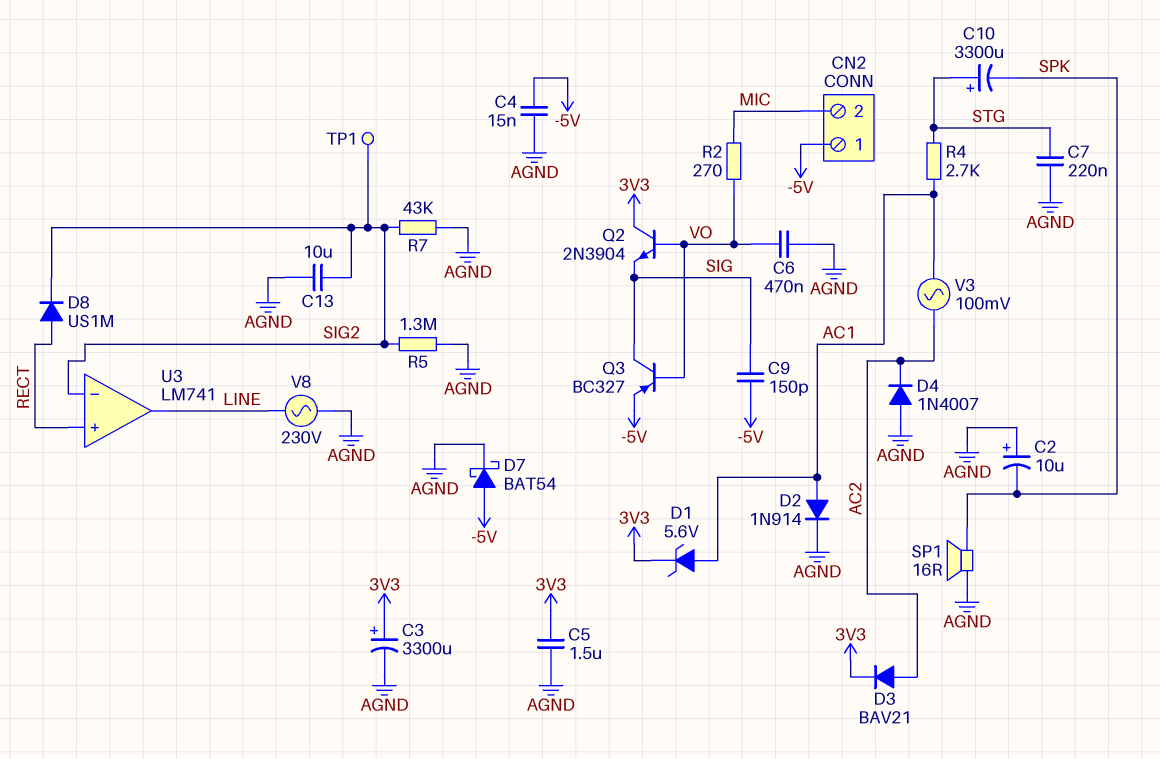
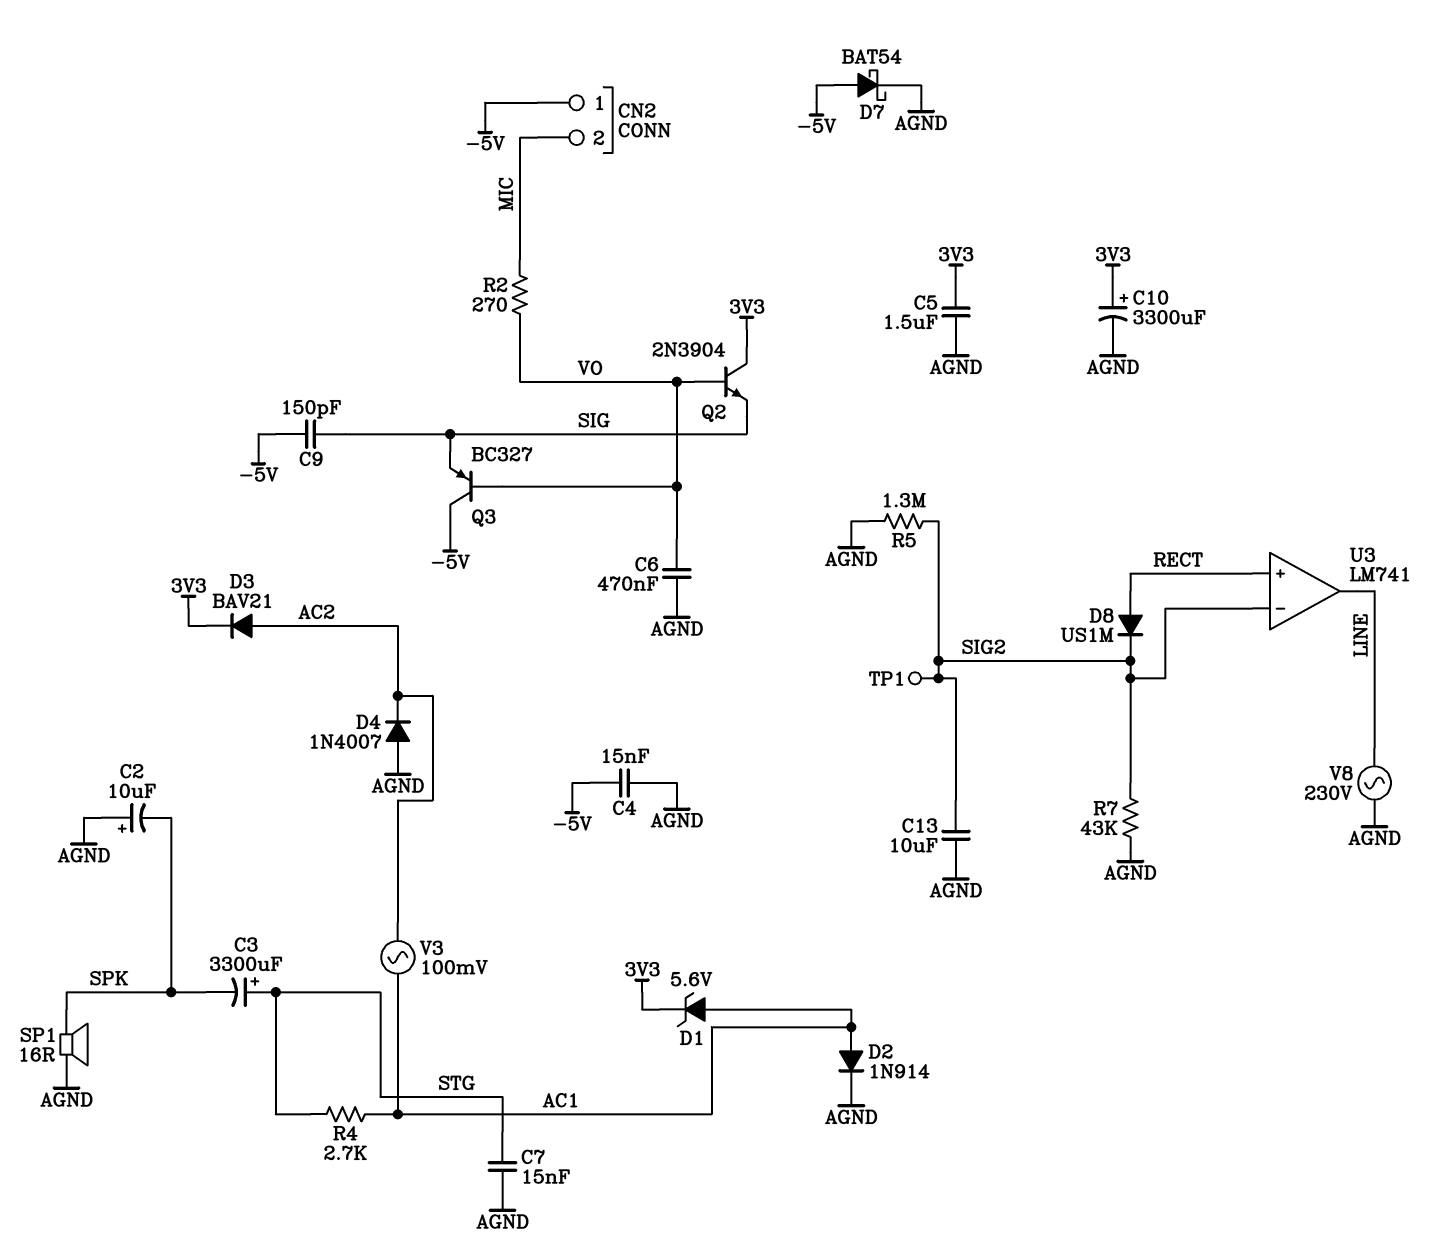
C3: 3300uF (plus 3V3, minus AGND) -> 3300uF (plus STG, minus SPK)
C7: 220nF (AGND, STG) -> 15nF (AGND, STG)
C10: 3300uF (plus STG, minus SPK) -> 3300uF (plus 3V3, minus AGND)
Q3: PNP BC327 (B VO, C SIG, E -5V) -> PNP BC327 (B VO, C -5V, E SIG)

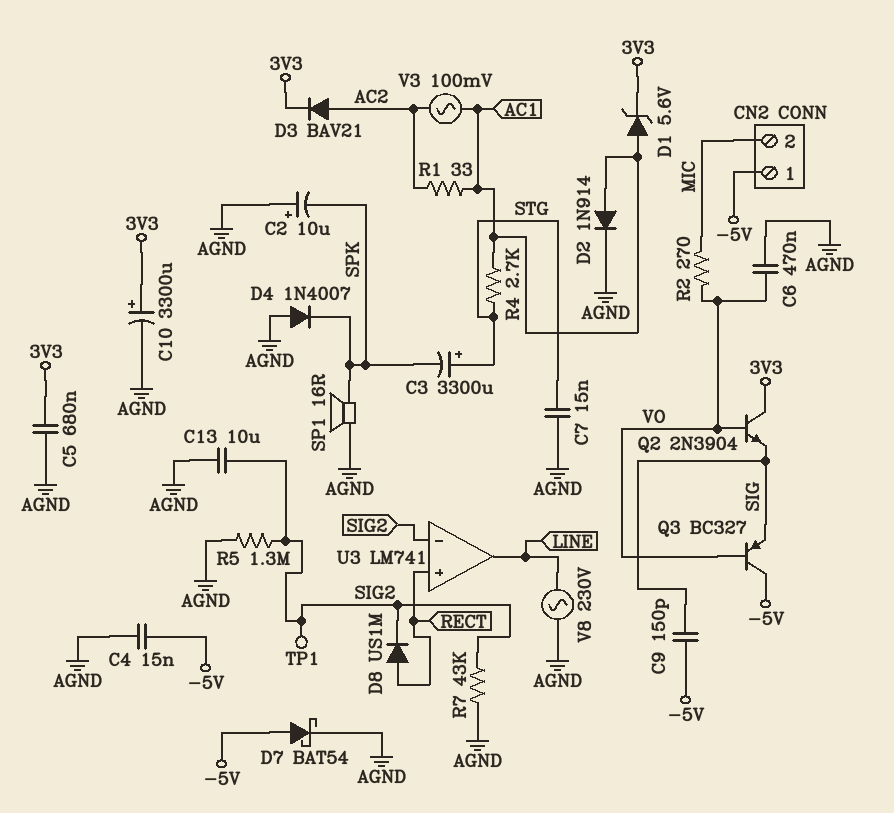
C5: 1.5uF (3V3, AGND) -> 680nF (3V3, AGND)
D4: diode 1N4007 (A AGND, K AC2) -> diode 1N4007 (A AGND, K SPK)
R1: none -> 33 (AC1, AC2)

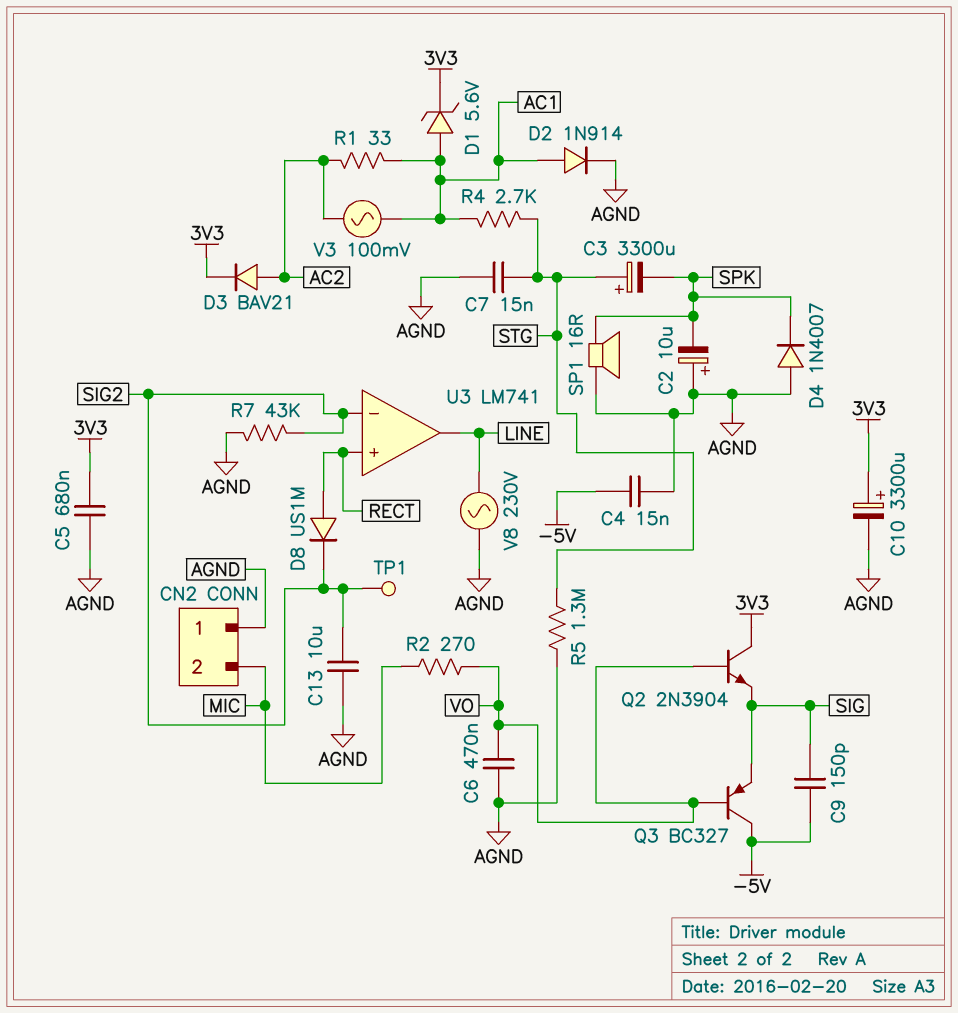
CN2 pin 1: -5V -> AGND
D7: schottky BAT54 (A -5V, K AGND) -> none
R5: 1.3M (AGND, SIG2) -> 1.3M (AGND, STG)

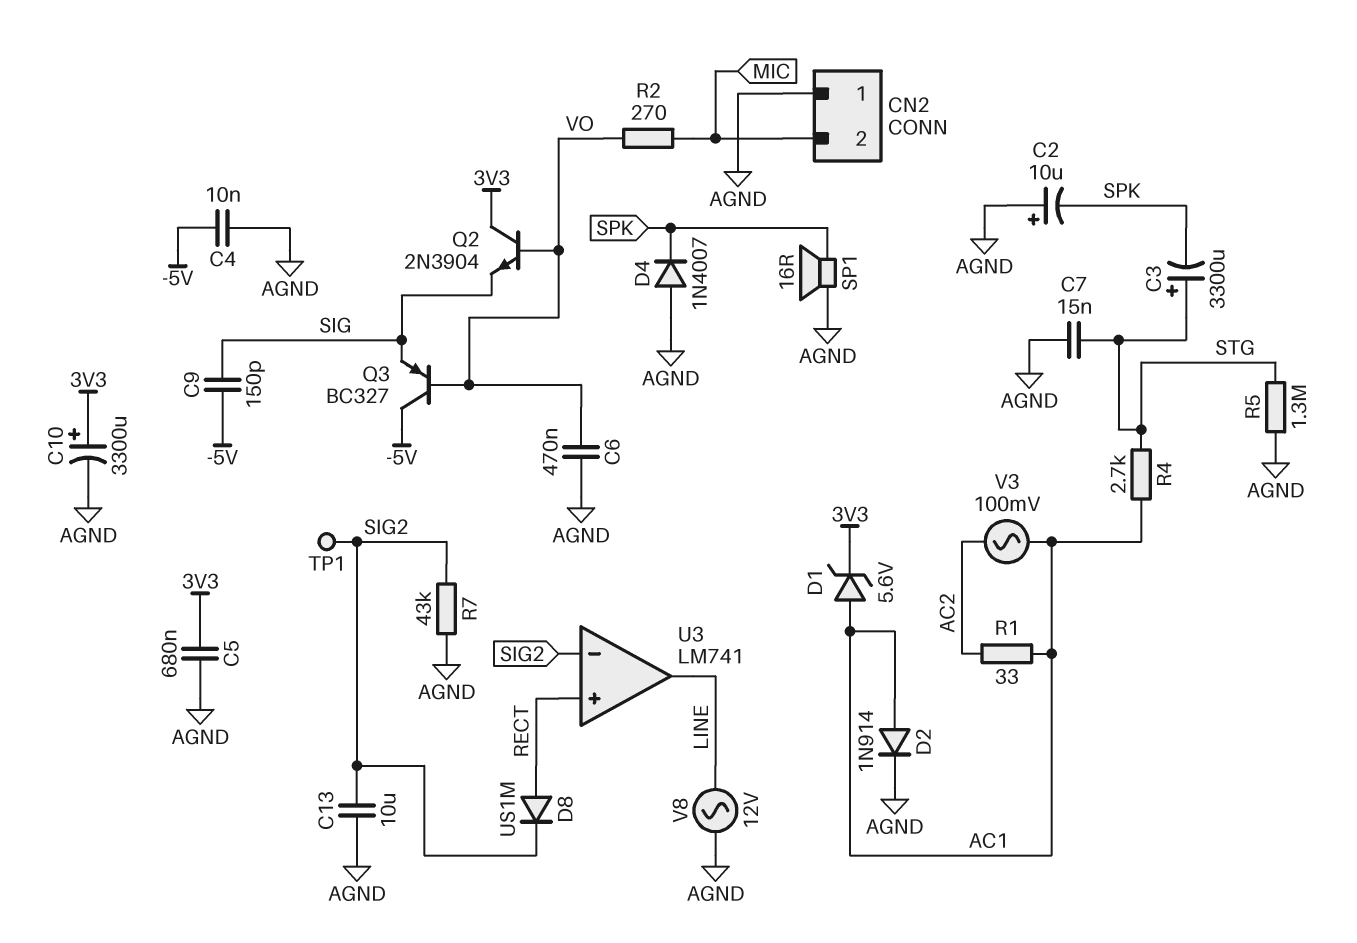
C4: 15nF (-5V, AGND) -> 10nF (-5V, AGND)
D3: diode BAV21 (A AC2, K 3V3) -> none
V8: AC 230V (AGND, LINE) -> AC 12V (AGND, LINE)

